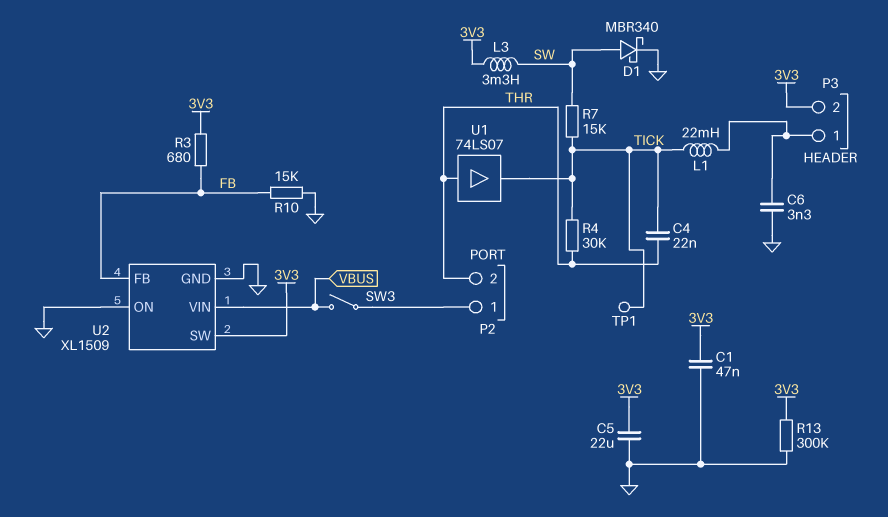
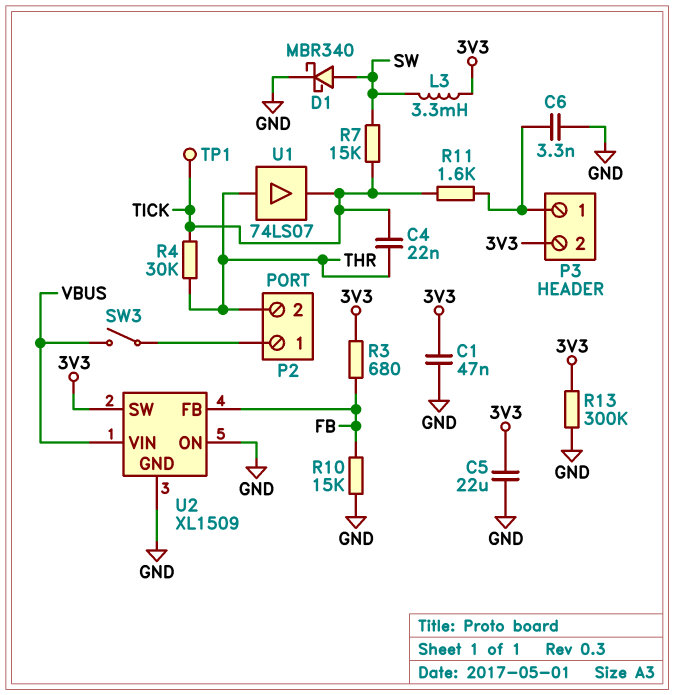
L1: 22mH (P3/1, TICK) -> none
R11: none -> 1.6k (P3/1, TICK)

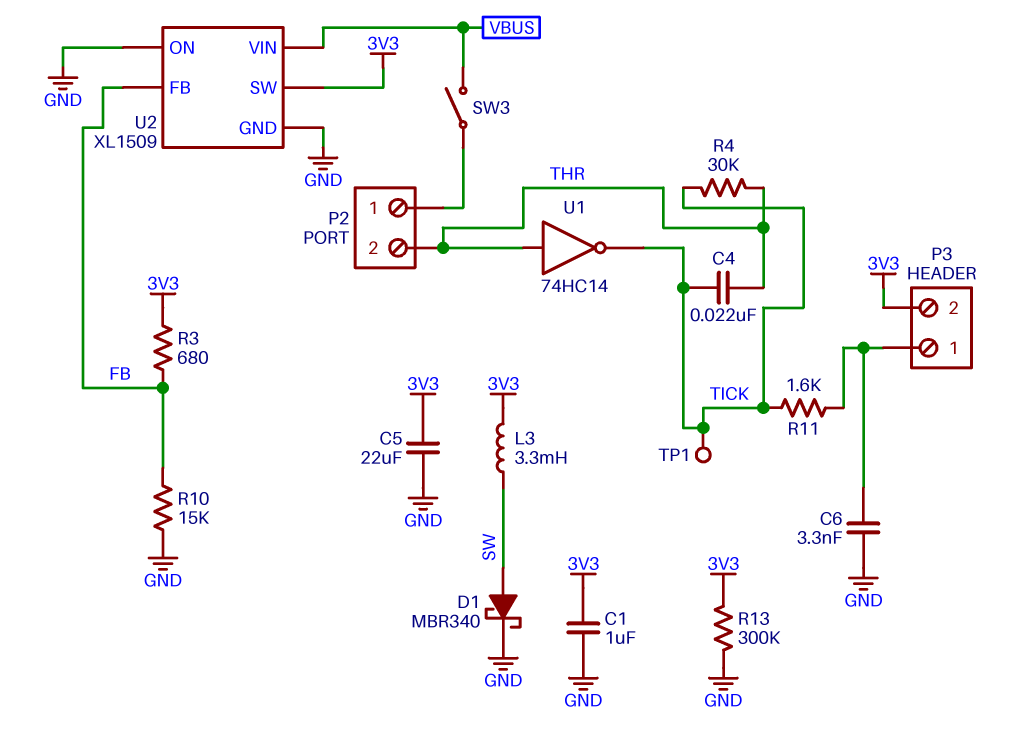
C1: 47nF (3V3, GND) -> 1uF (3V3, GND)
R7: 15k (SW, TICK) -> none
U1: buffer 74LS07 (in THR, out TICK) -> NOT 74HC14 (in THR, out TICK)

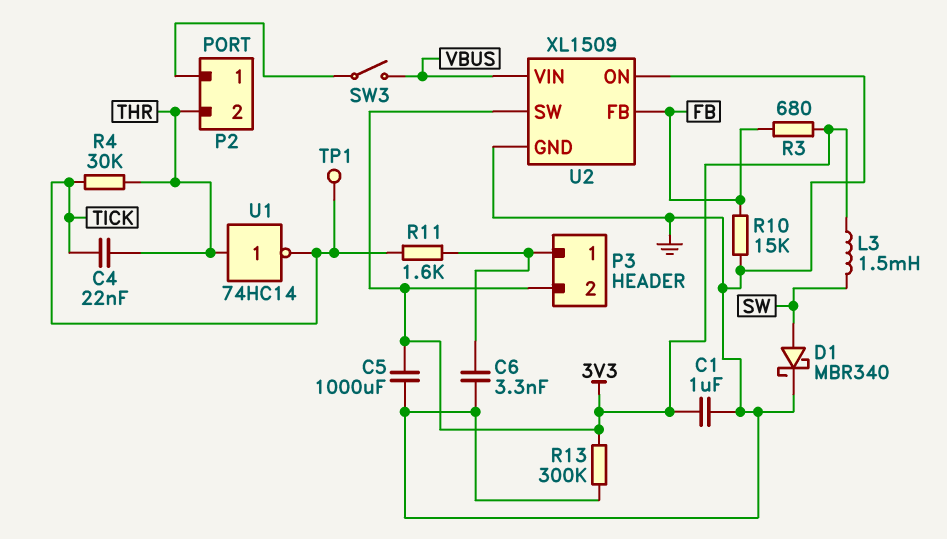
C5: 22uF (3V3, GND) -> 1000uF (3V3, GND)
L3: 3.3mH (3V3, SW) -> 1.5mH (3V3, SW)

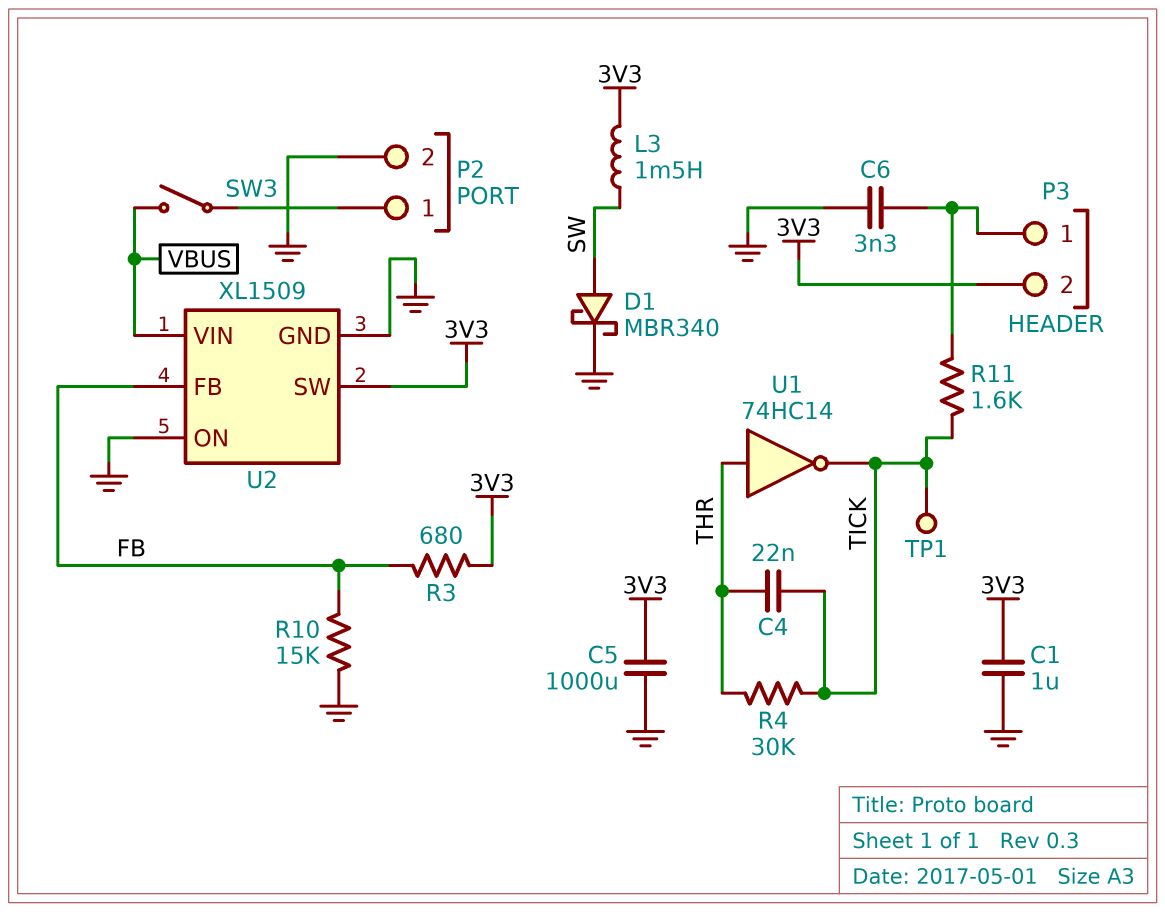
P2 pin 2: THR -> GND
R13: 300k (3V3, GND) -> none

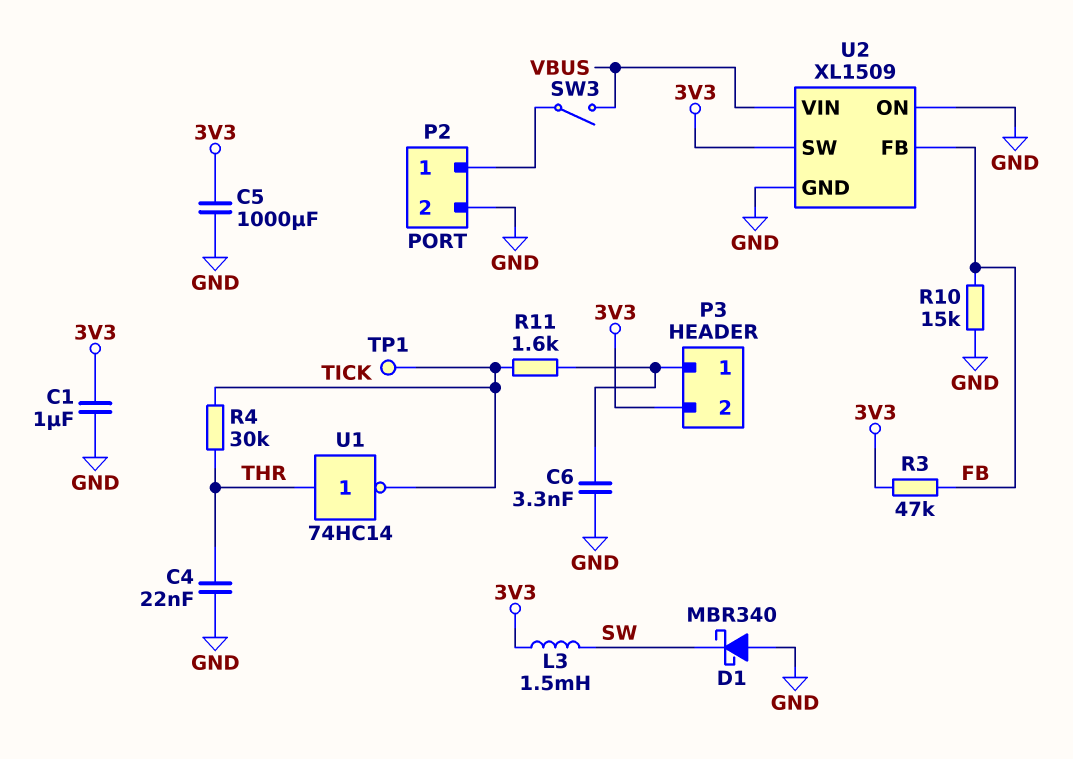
C4: 22nF (THR, TICK) -> 22nF (GND, THR)
D1: schottky MBR340 (A SW, K GND) -> schottky MBR340 (A GND, K SW)
R3: 680 (3V3, FB) -> 47k (3V3, FB)

